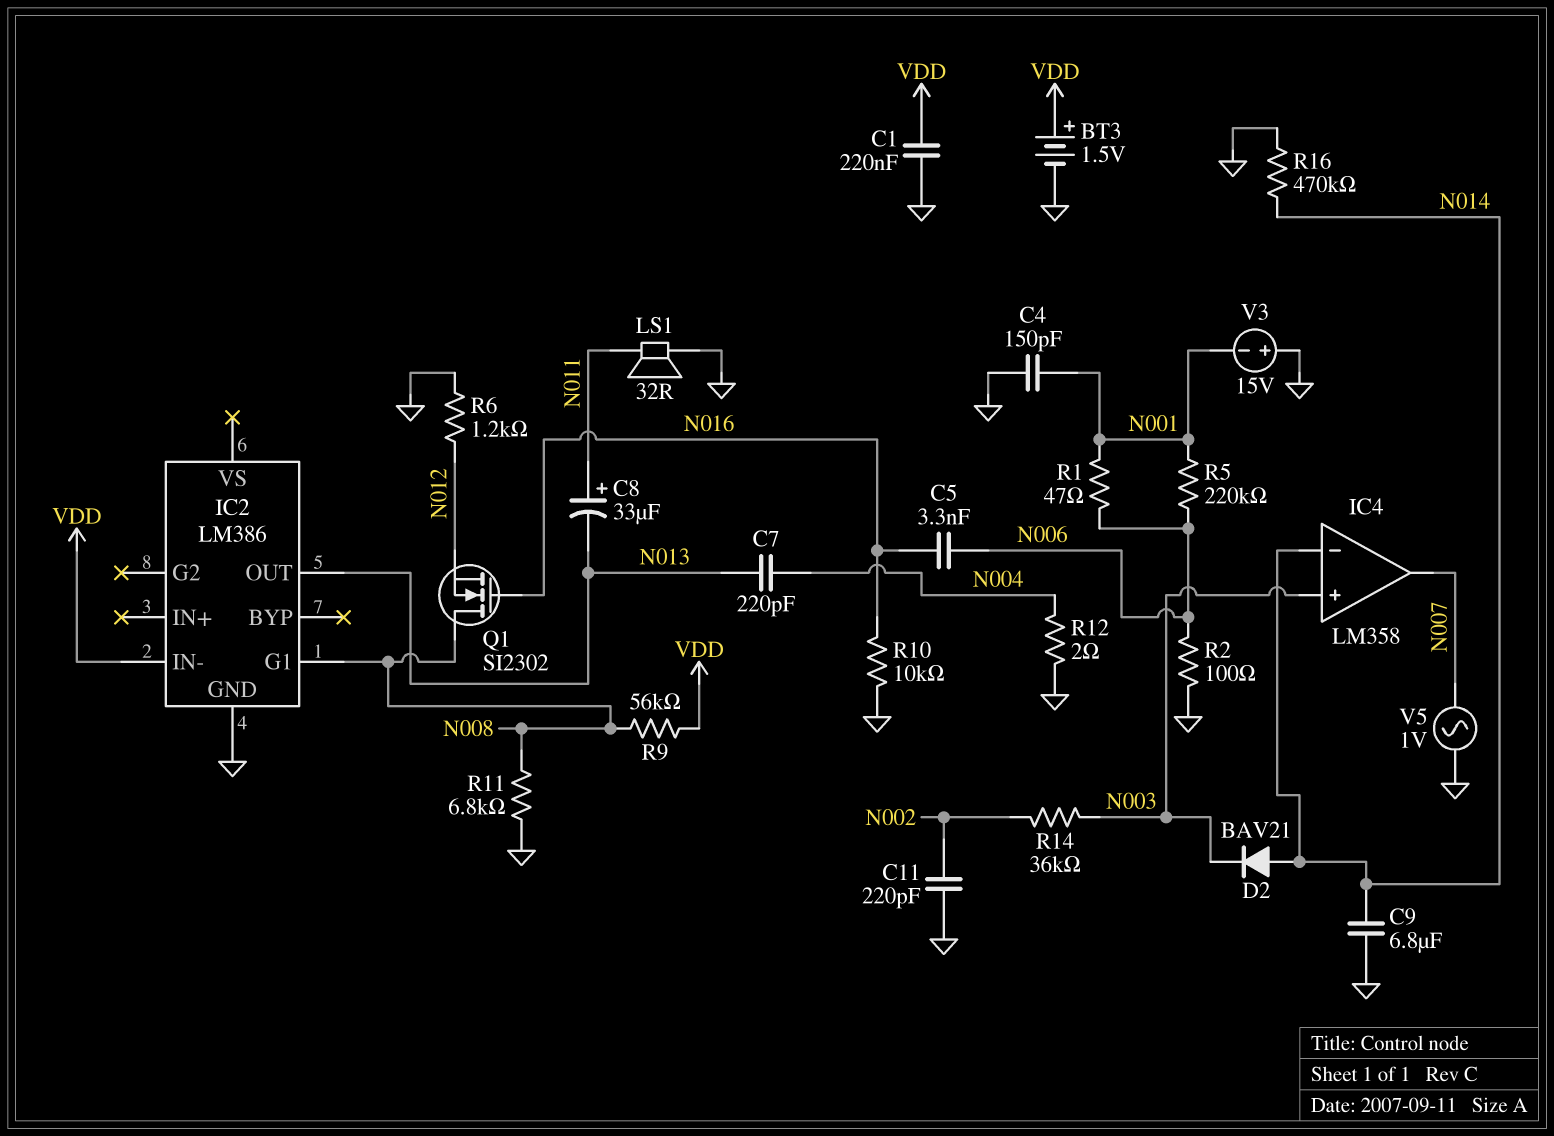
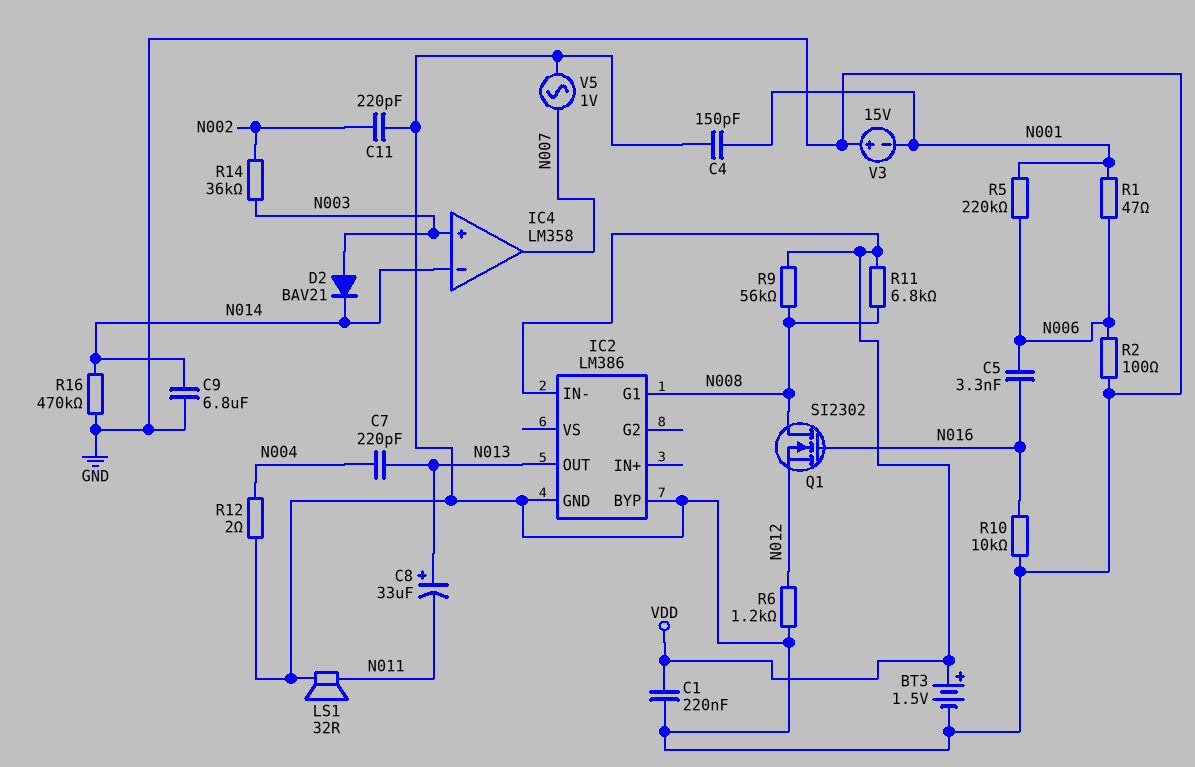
C8: 33uF (plus N011, minus N013) -> 33uF (plus N013, minus N011)
D2: diode BAV21 (A N014, K N003) -> diode BAV21 (A N003, K N014)
IC2 pin BYP: none -> GND
R11: 6.8k (GND, N008) -> 6.8k (N008, VDD)

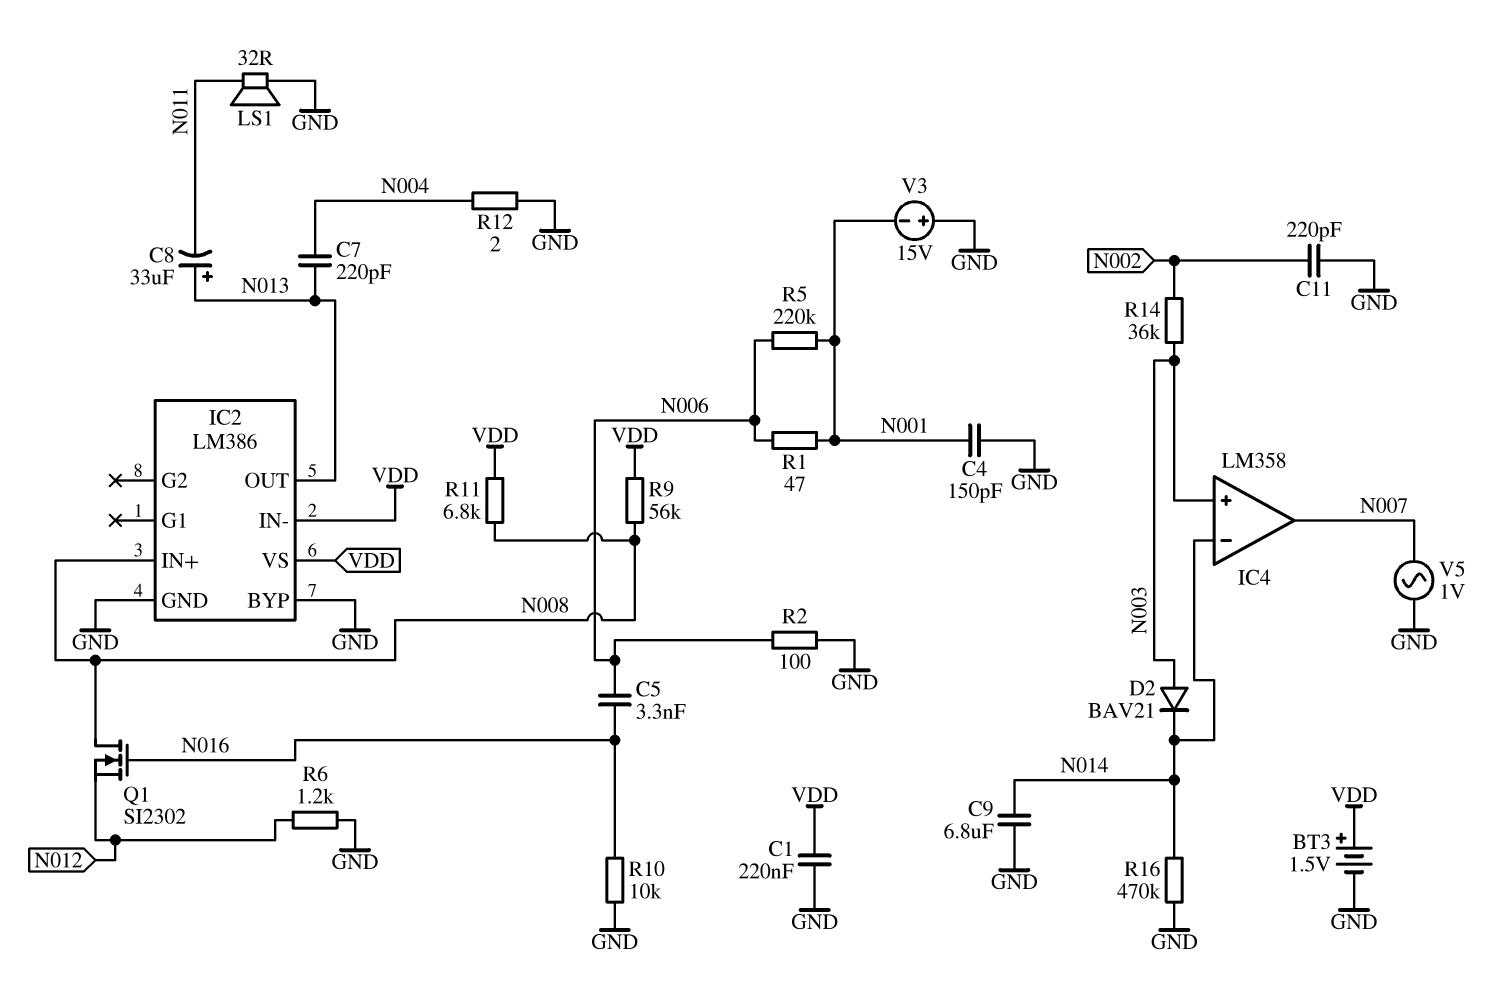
IC2 pin G1: N008 -> none
IC2 pin IN+: none -> N008
IC2 pin VS: none -> VDD

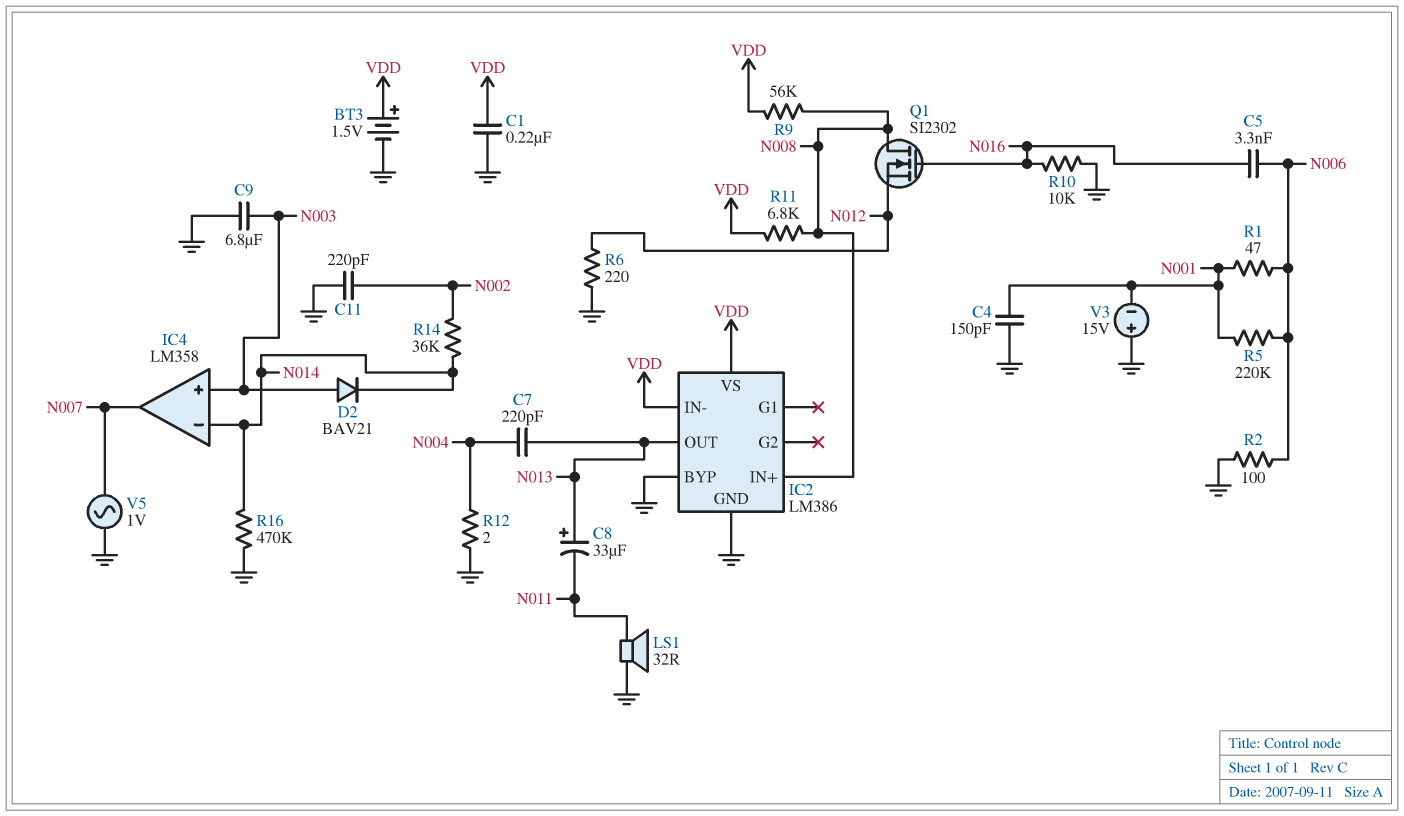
C9: 6.8uF (GND, N014) -> 6.8uF (GND, N003)
R6: 1.2k (GND, N012) -> 220 (GND, N012)
R14: 36k (N002, N003) -> 36k (N002, N014)

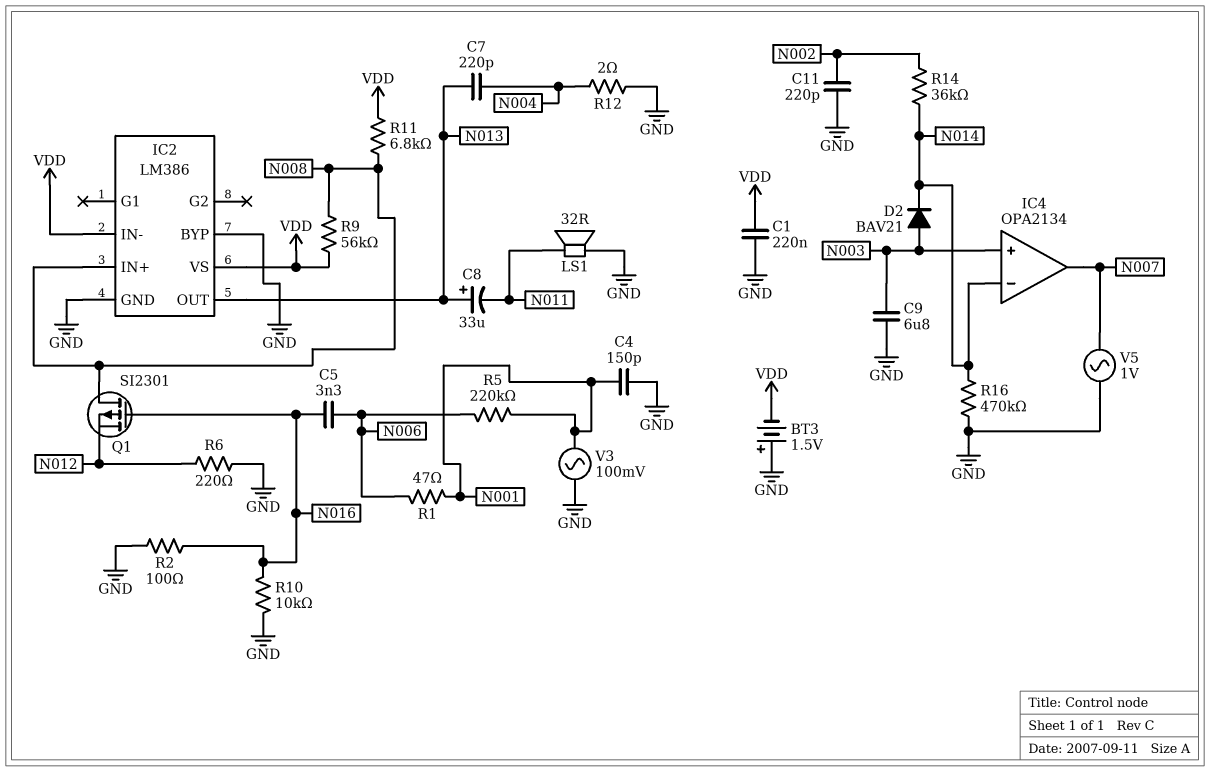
BT3: 1.5V (plus VDD, minus GND) -> 1.5V (plus GND, minus VDD)
IC4: LM358 -> OPA2134
Q1: NMOS SI2302 (G N016, D N008, S N012) -> PMOS SI2301 (G N016, D N008, S N012)
R2: 100 (GND, N006) -> 100 (GND, N016)
V3: 15V (plus GND, minus N001) -> AC 100mV (GND, N001)

